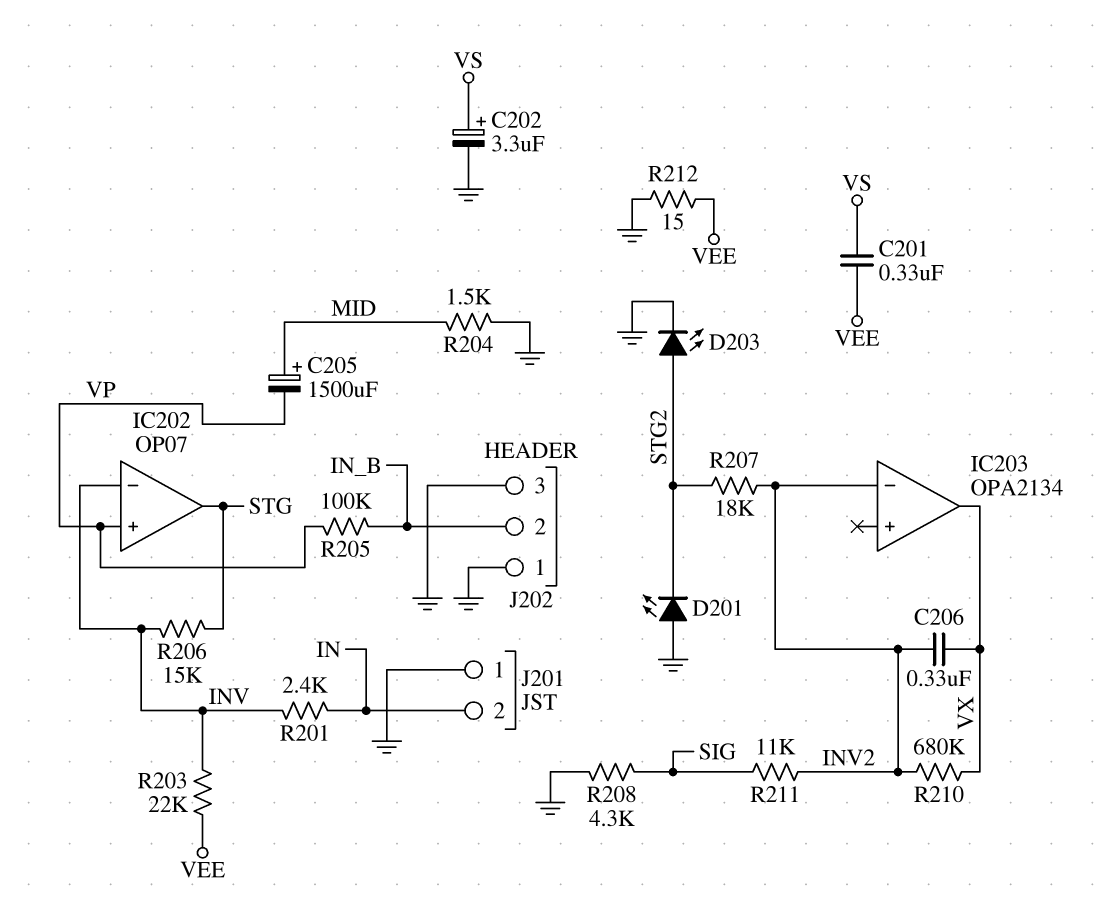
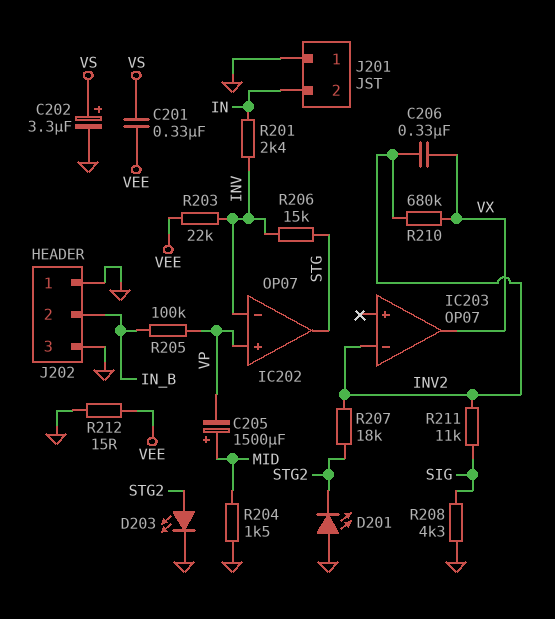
IC203: OPA2134 -> OP07

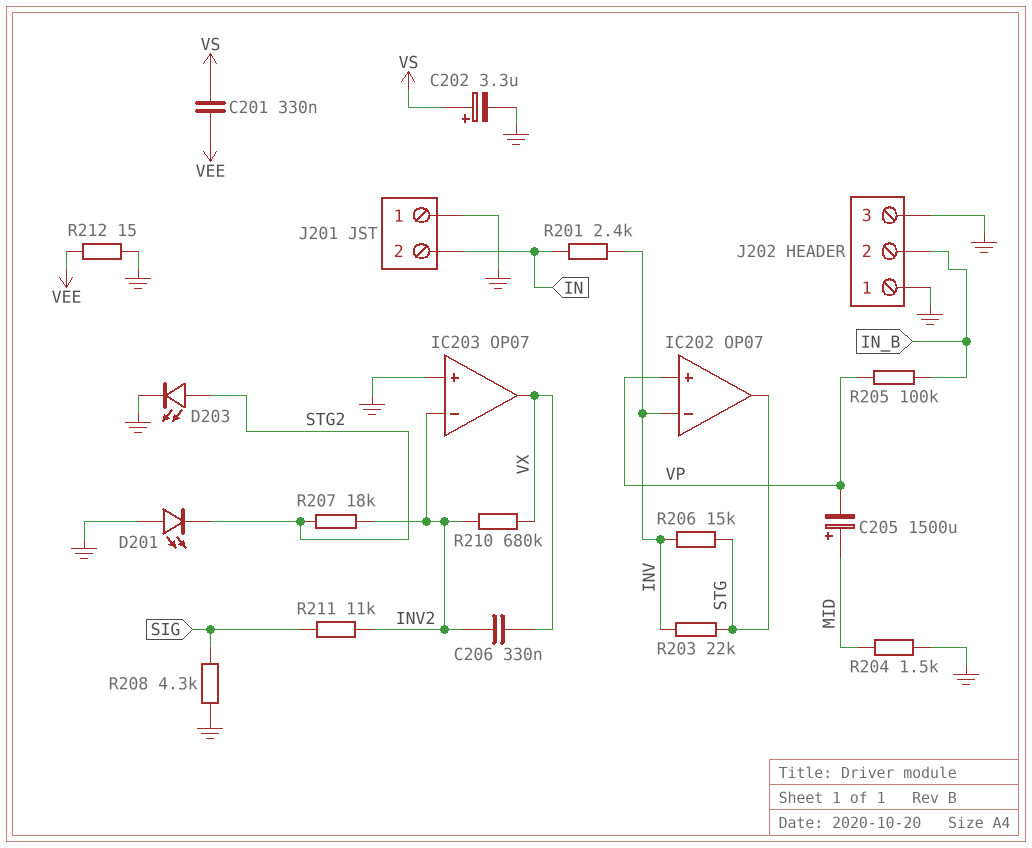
IC203 pin in+: none -> GND
R203: 22k (INV, VEE) -> 22k (INV, STG)

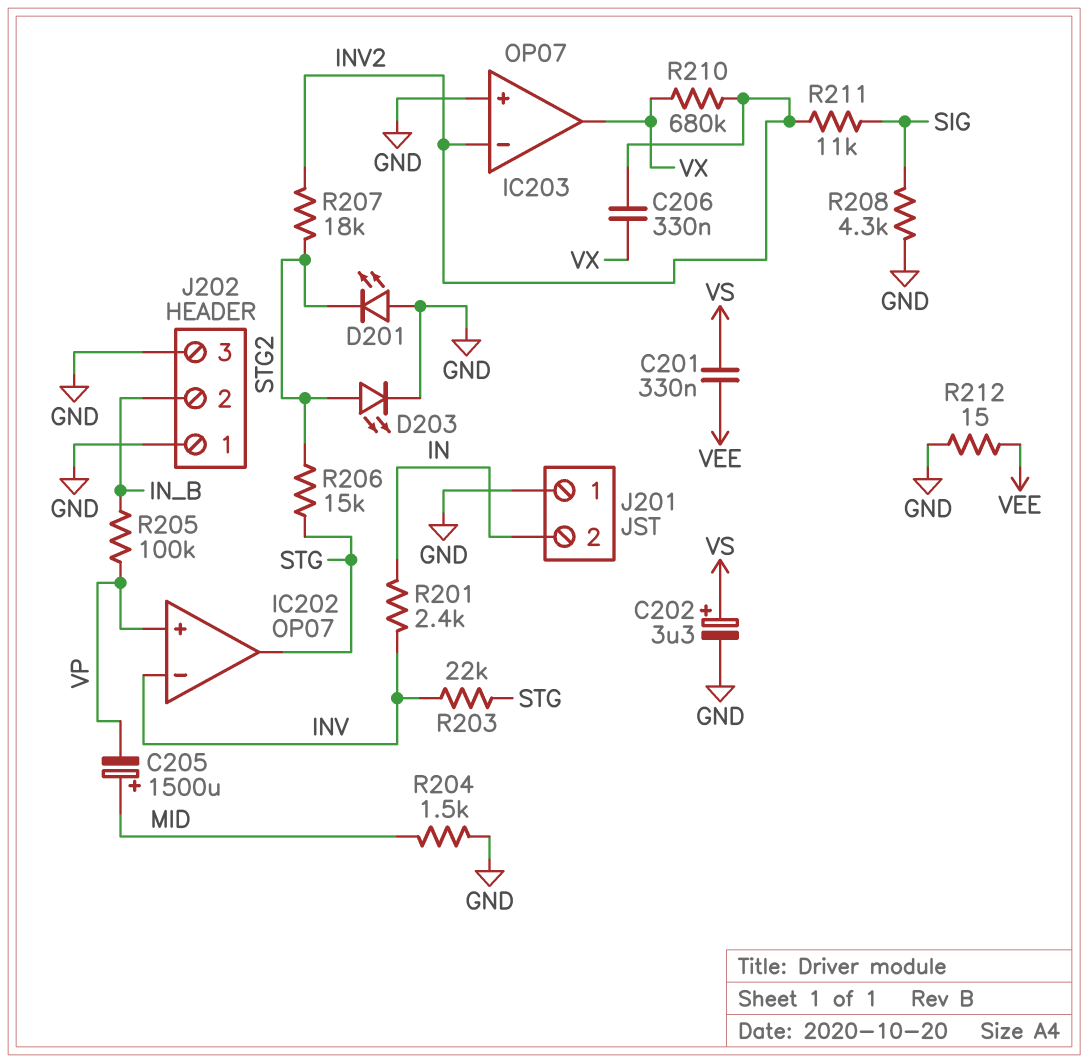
R206: 15k (INV, STG) -> 15k (STG, STG2)

